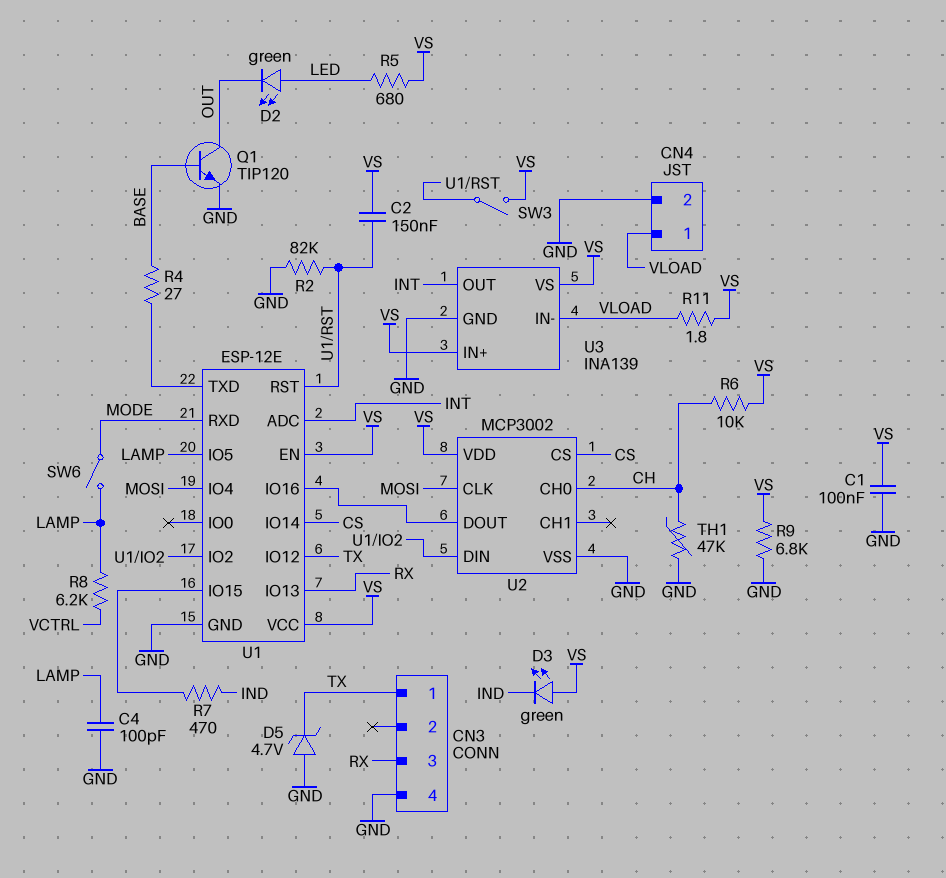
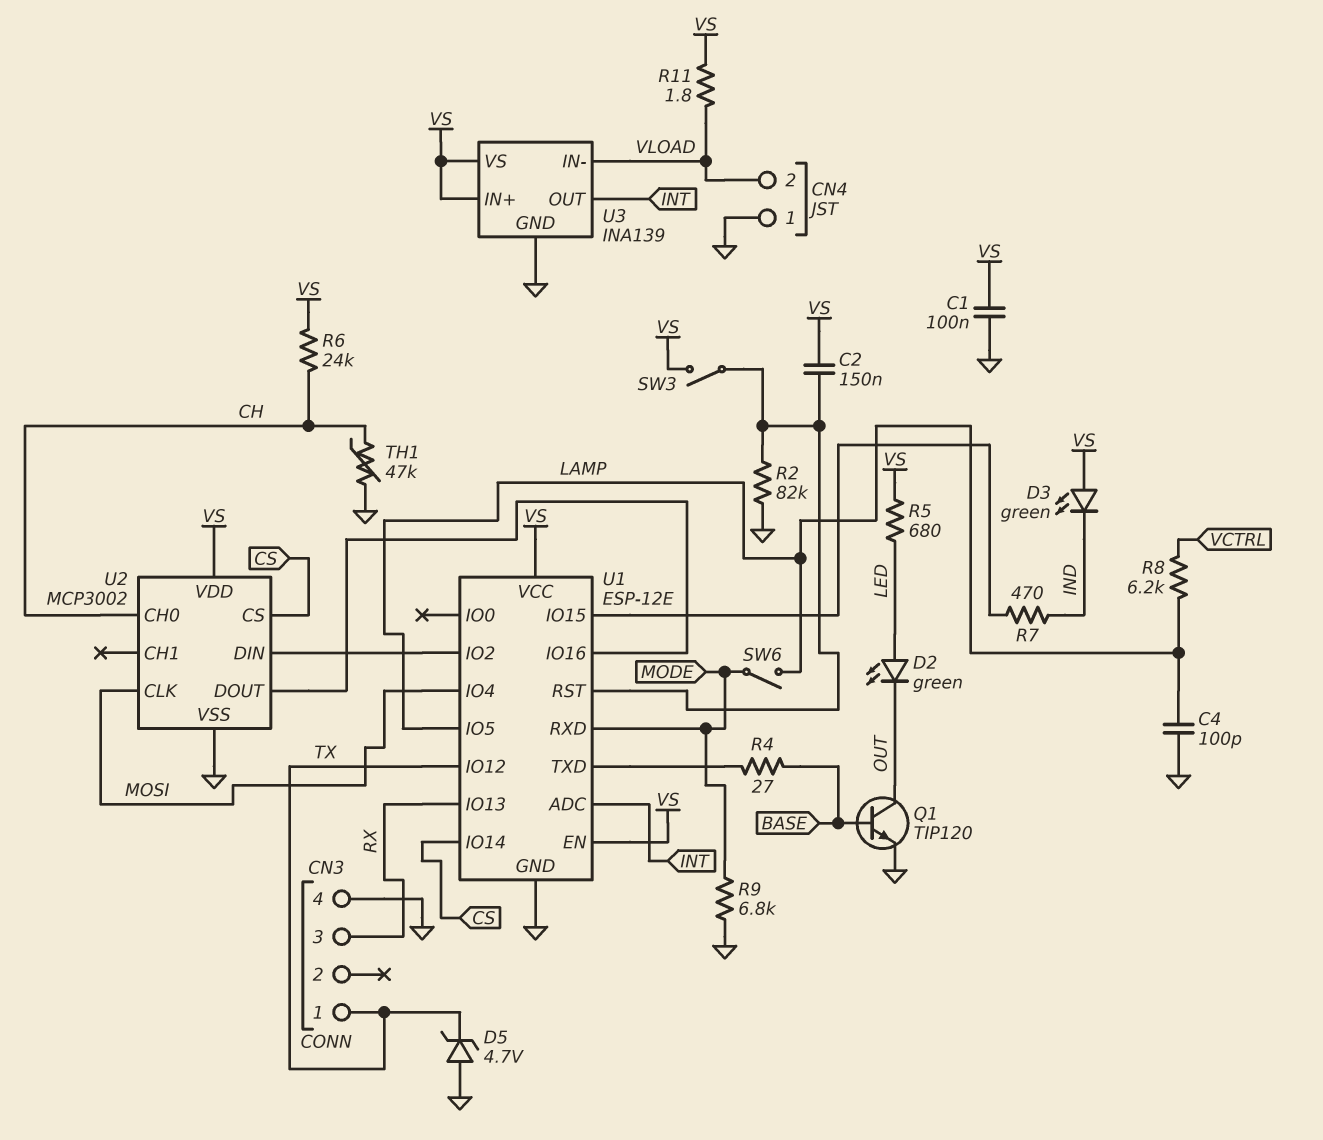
CN4 pin 1: VLOAD -> GND
CN4 pin 2: GND -> VLOAD
R6: 10k (CH, VS) -> 24k (CH, VS)
R9: 6.8k (GND, VS) -> 6.8k (GND, MODE)

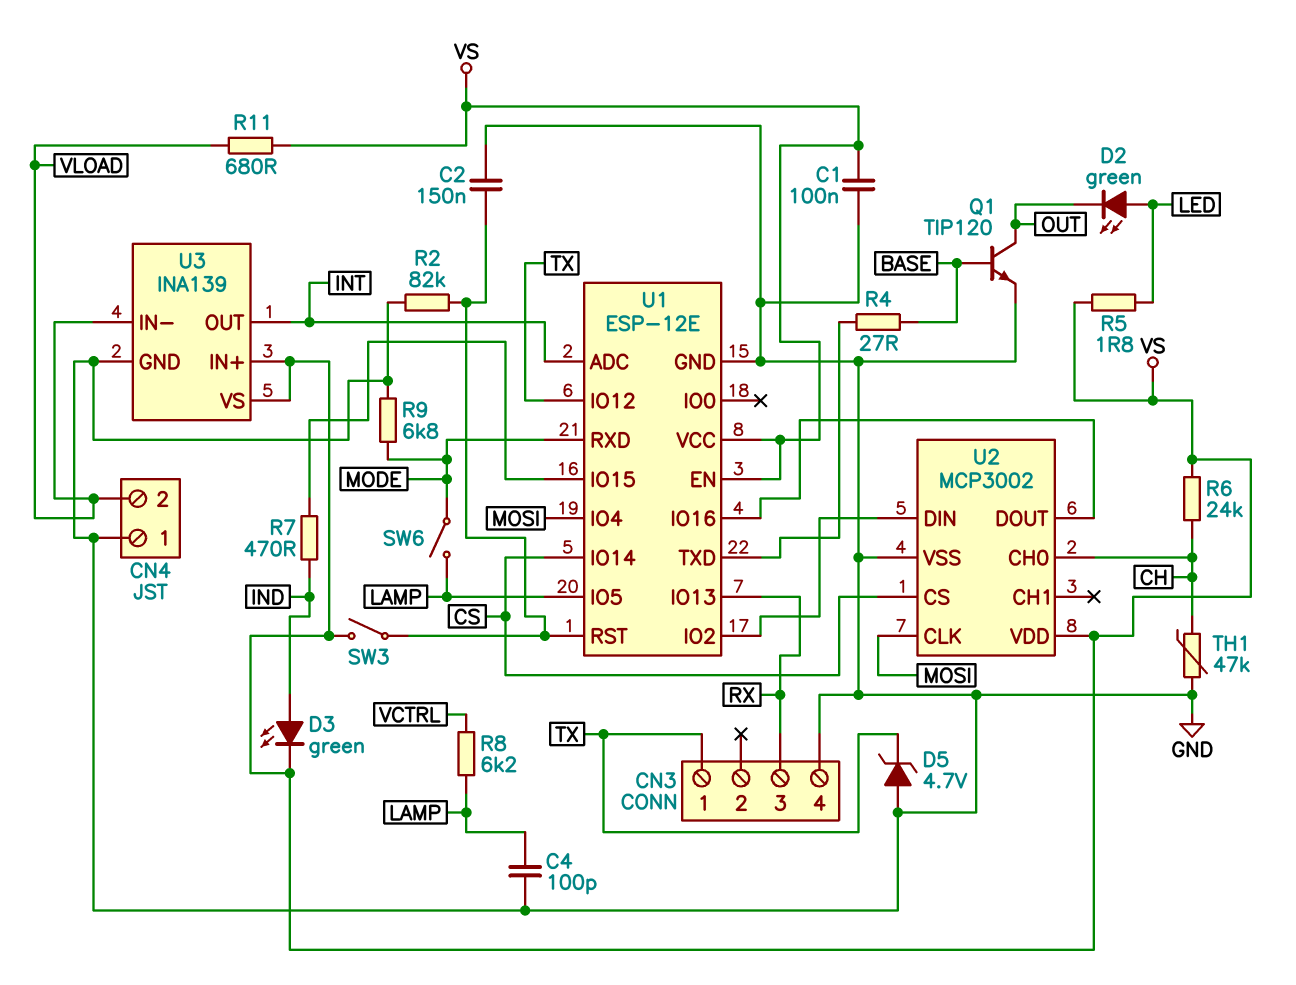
C2: 150nF (U1/RST, VS) -> 150nF (GND, U1/RST)
D3: LED green (A VS, K IND) -> LED green (A IND, K VS)
R5: 680 (LED, VS) -> 1.8 (LED, VS)
R11: 1.8 (VLOAD, VS) -> 680 (VLOAD, VS)

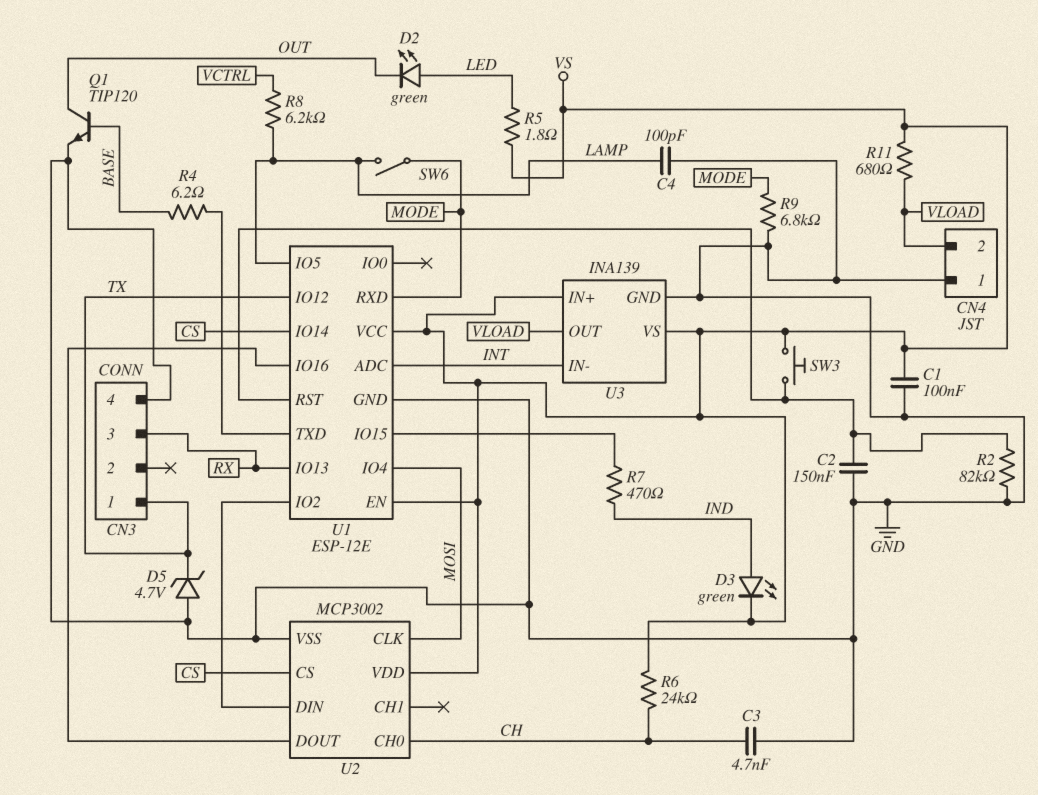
C3: none -> 4.7nF (CH, GND)
R4: 27 (BASE, U1/TXD) -> 6.2 (BASE, U1/TXD)
SW3: switch (U1/RST, VS) -> button (U1/RST, VS)
TH1: 47k (CH, GND) -> none
U3 pin IN-: VLOAD -> INT
U3 pin OUT: INT -> VLOAD

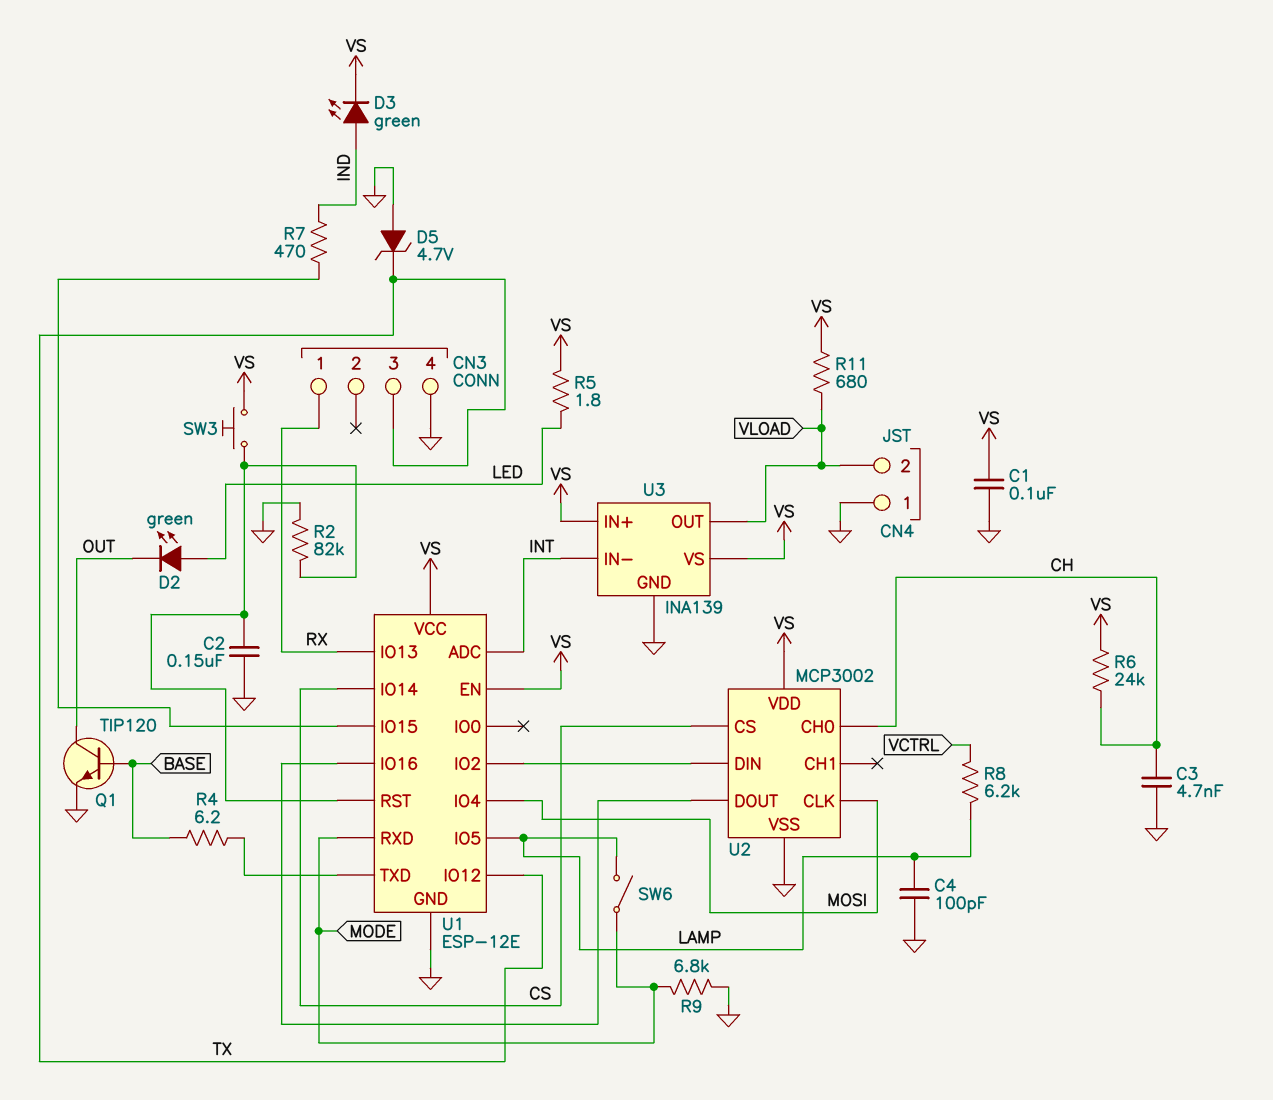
CN3 pin 1: TX -> RX
CN3 pin 3: RX -> TX

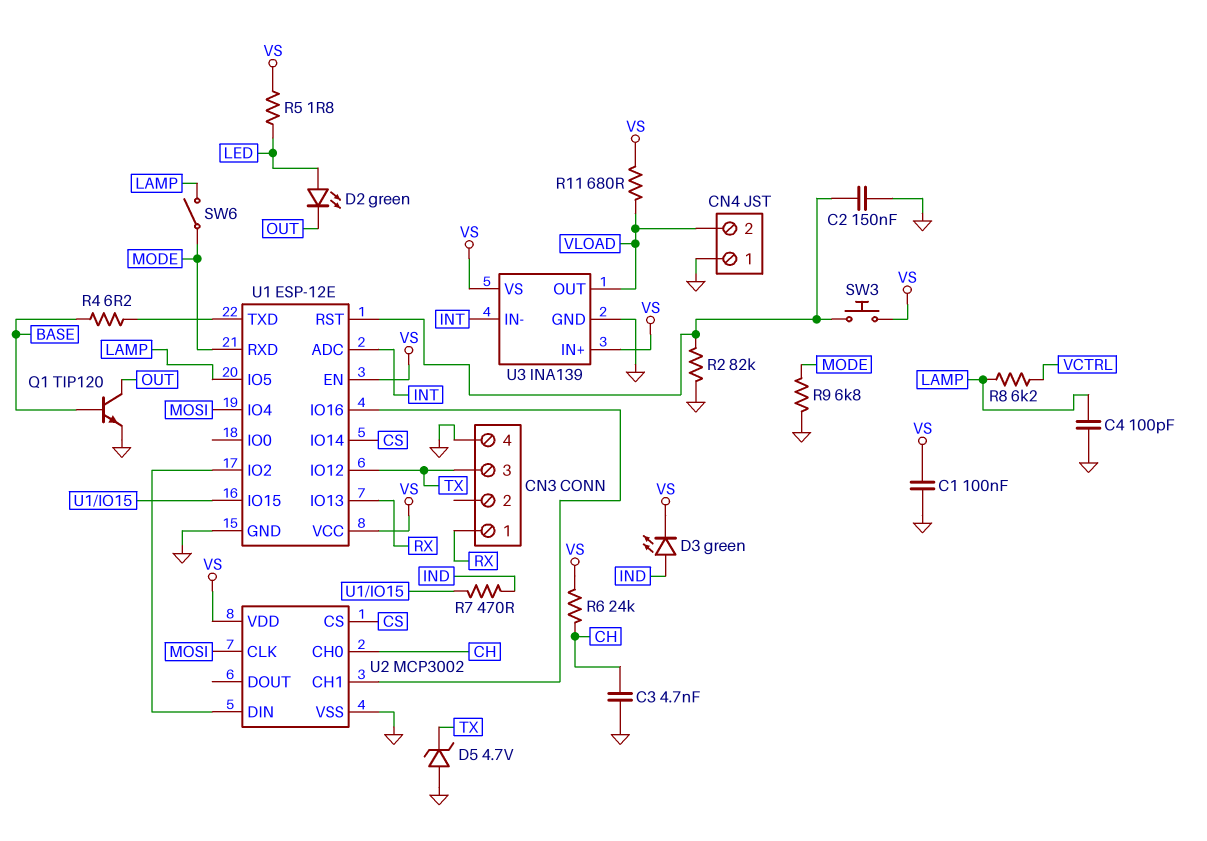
U2 pin CH1: none -> U1/IO16
U2 pin DOUT: U1/IO16 -> none

